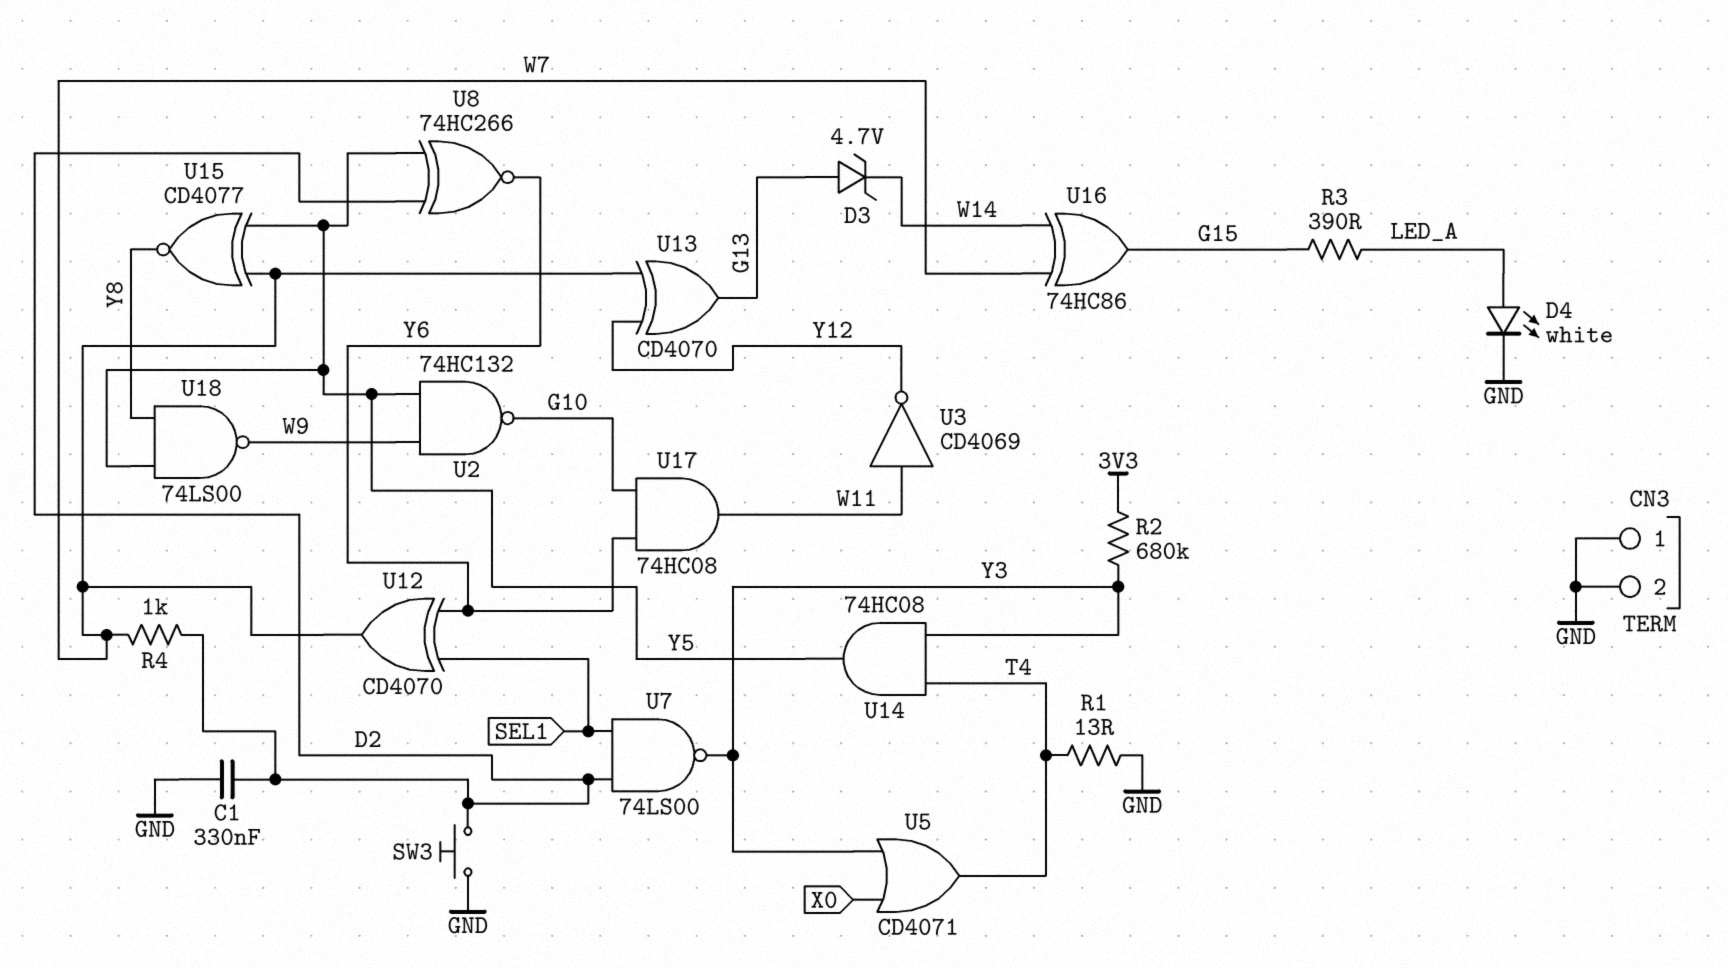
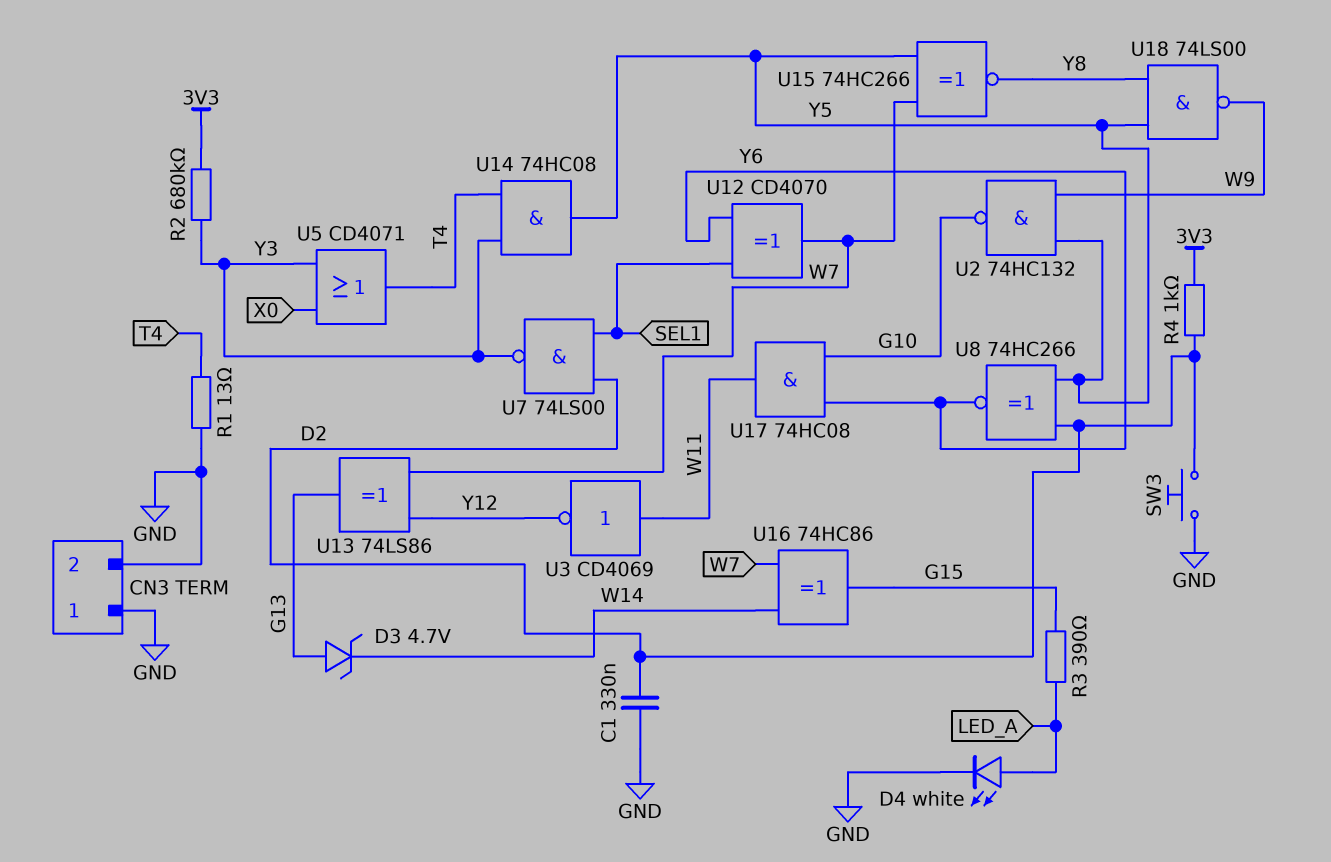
R4: 1k (D2, W7) -> 1k (3V3, D2)
U13: XOR CD4070 (in W7, in Y12, out G13) -> XOR 74LS86 (in W7, in Y12, out G13)
U15: XNOR CD4077 (in W7, in Y5, out Y8) -> XNOR 74HC266 (in W7, in Y5, out Y8)

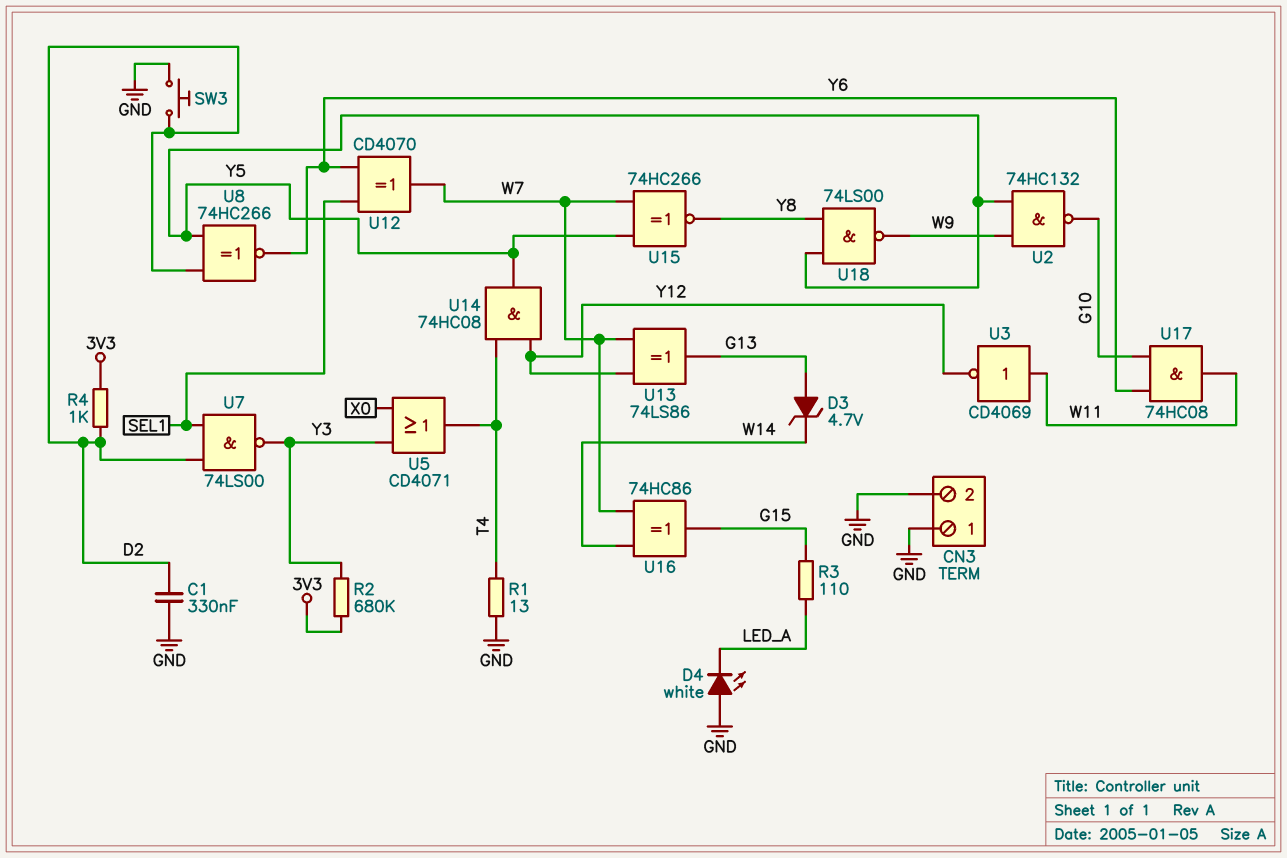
D4: LED white (A LED_A, K GND) -> LED white (A GND, K LED_A)
R3: 390 (G15, LED_A) -> 110 (G15, LED_A)
U14: AND 74HC08 (in T4, in Y3, out Y5) -> AND 74HC08 (in T4, in Y12, out Y5)

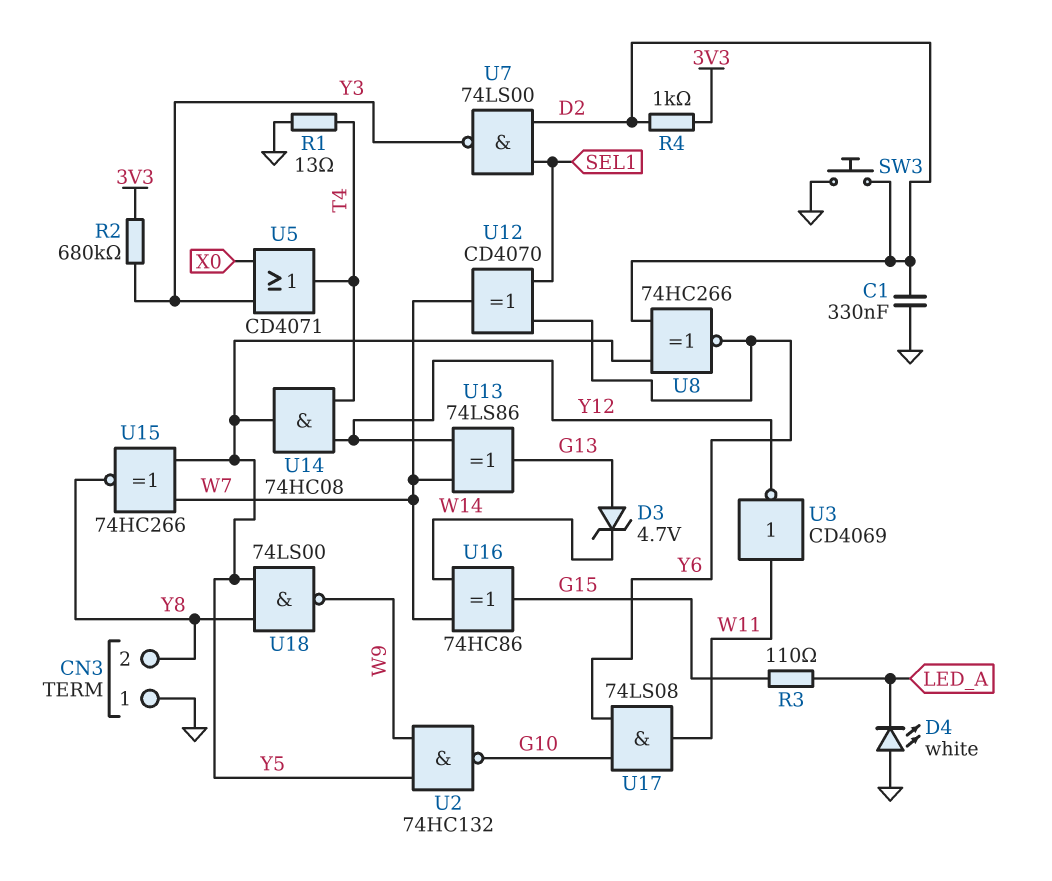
CN3 pin 2: GND -> Y8
U17: AND 74HC08 (in G10, in Y6, out W11) -> AND 74LS08 (in G10, in Y6, out W11)

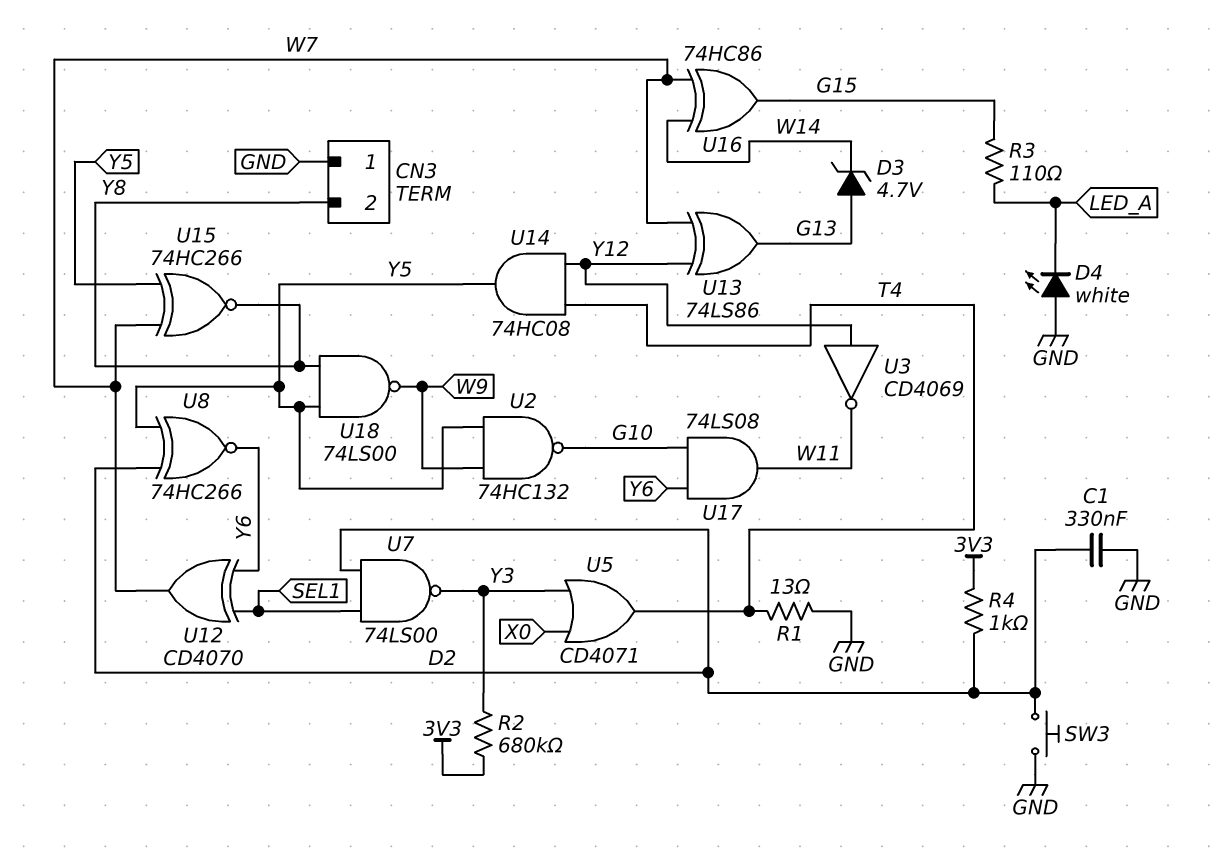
U3: NOT CD4069 (in W11, out Y12) -> NOT CD4069 (in Y12, out W11)

